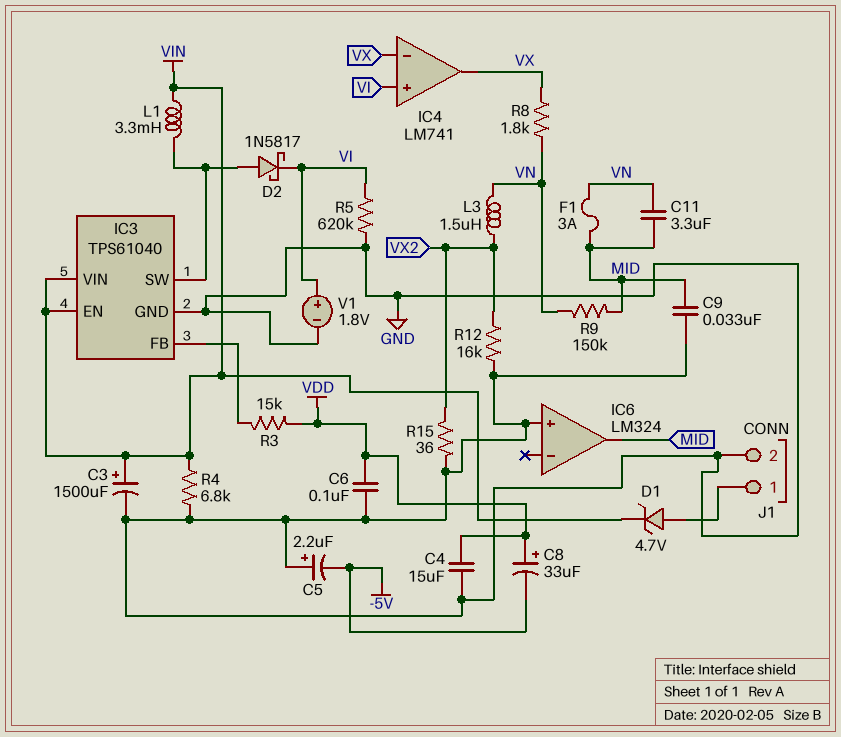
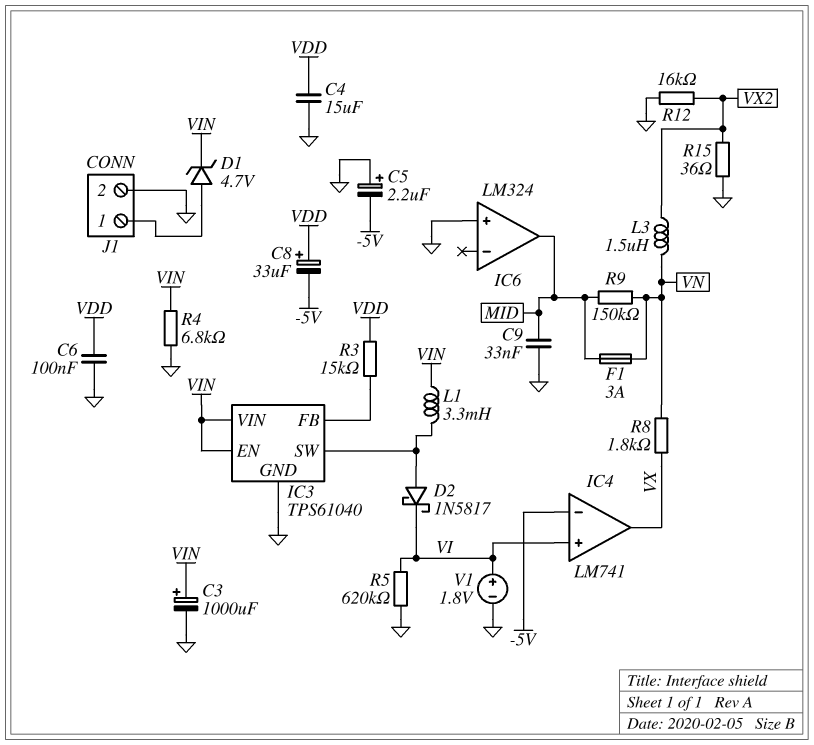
C3: 1500uF (plus VIN, minus GND) -> 1000uF (plus VIN, minus GND)
C11: 3.3uF (MID, VN) -> none
IC4 pin in-: VX -> -5V

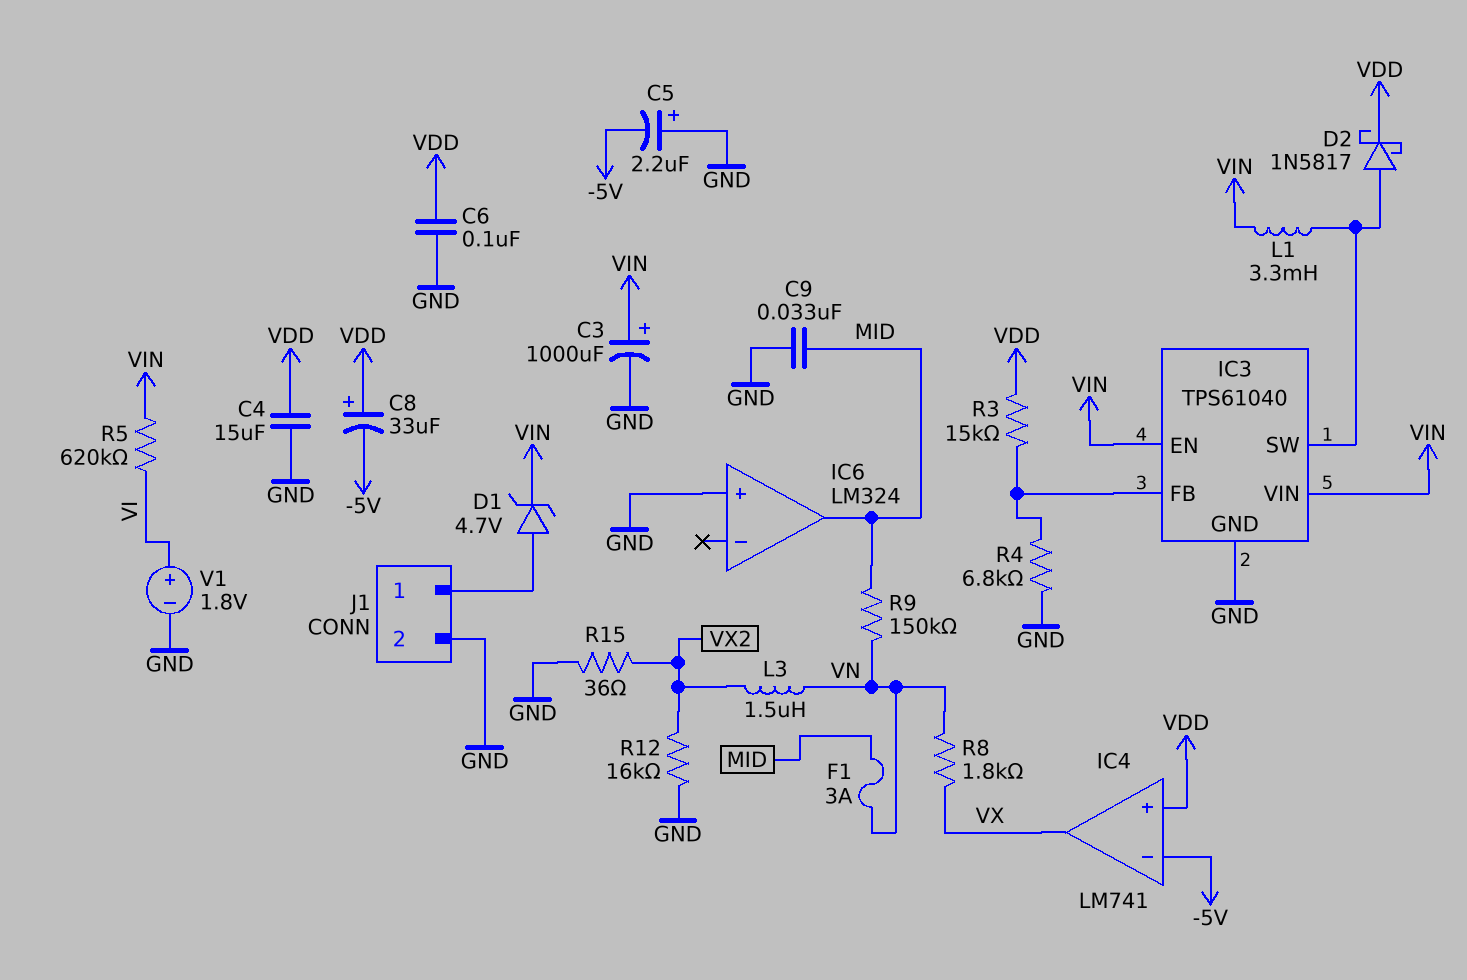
D2: schottky 1N5817 (A IC3/SW, K VI) -> schottky 1N5817 (A IC3/SW, K VDD)
IC4 pin in+: VI -> VDD
R4: 6.8k (GND, VIN) -> 6.8k (GND, IC3/FB)
R5: 620k (GND, VI) -> 620k (VI, VIN)

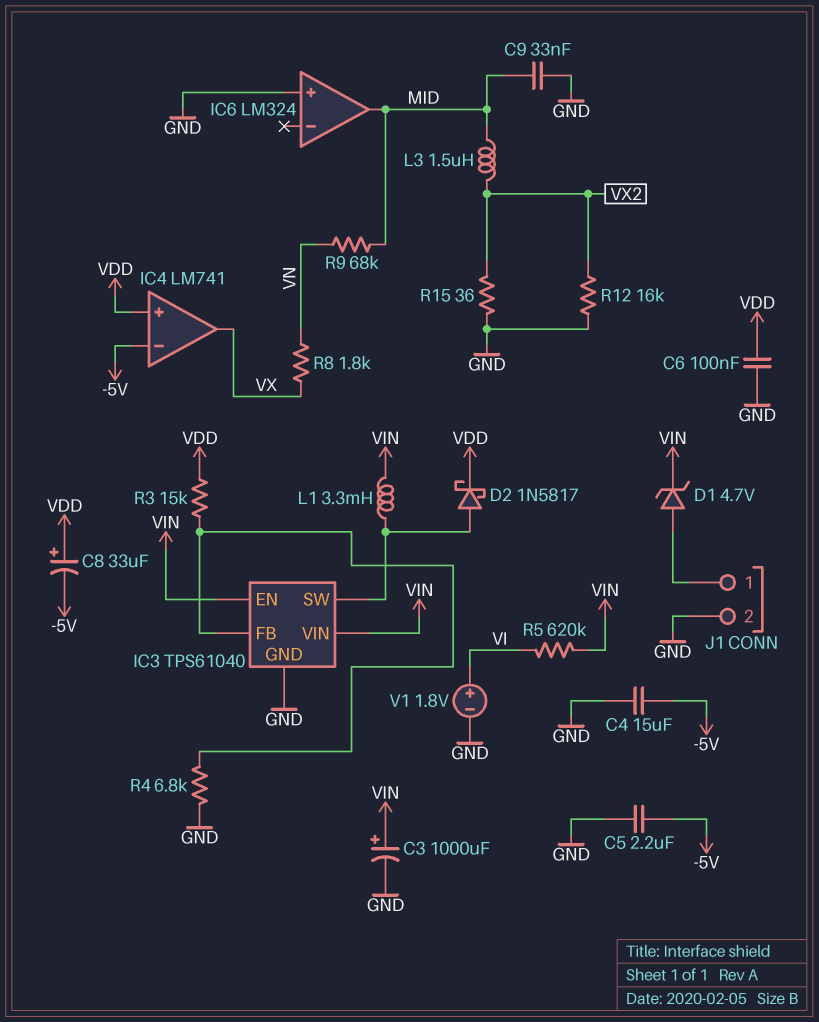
C4: 15uF (GND, VDD) -> 15uF (-5V, GND)
C5: 2.2uF (plus GND, minus -5V) -> 2.2uF (-5V, GND)
F1: 3A (MID, VN) -> none
L3: 1.5uH (VN, VX2) -> 1.5uH (MID, VX2)
R9: 150k (MID, VN) -> 68k (MID, VN)

